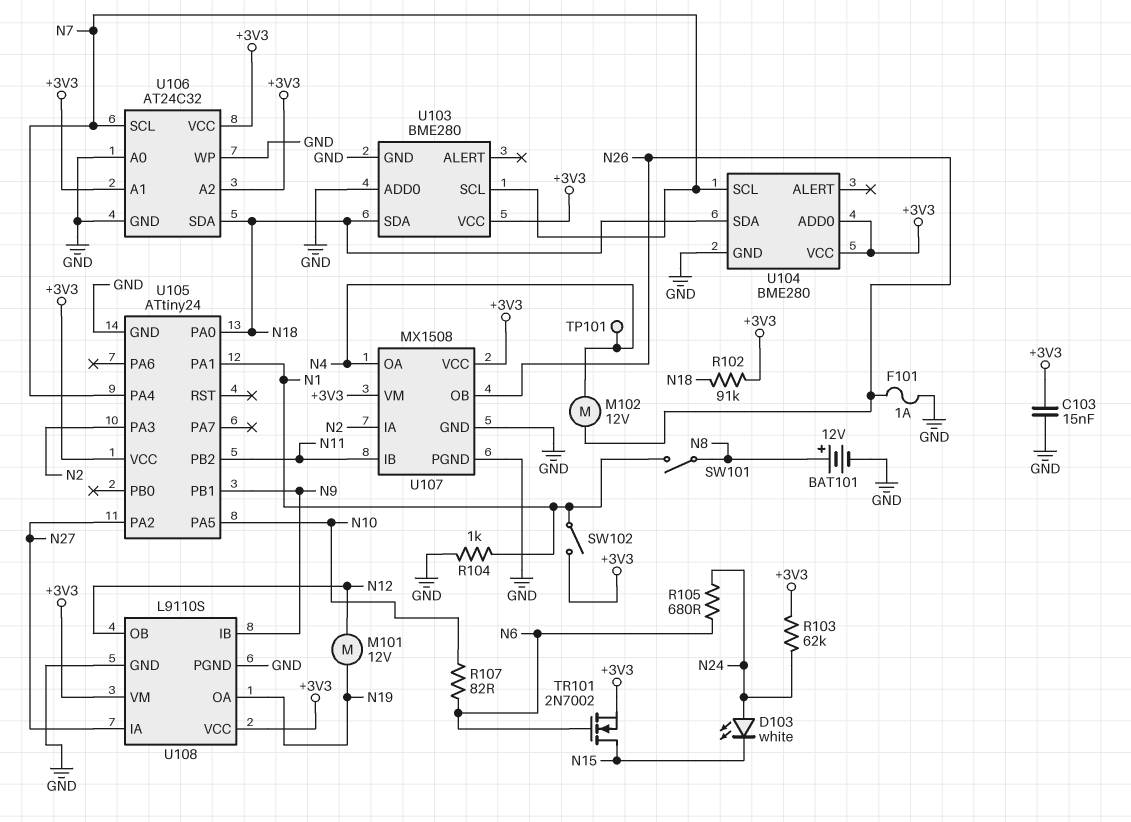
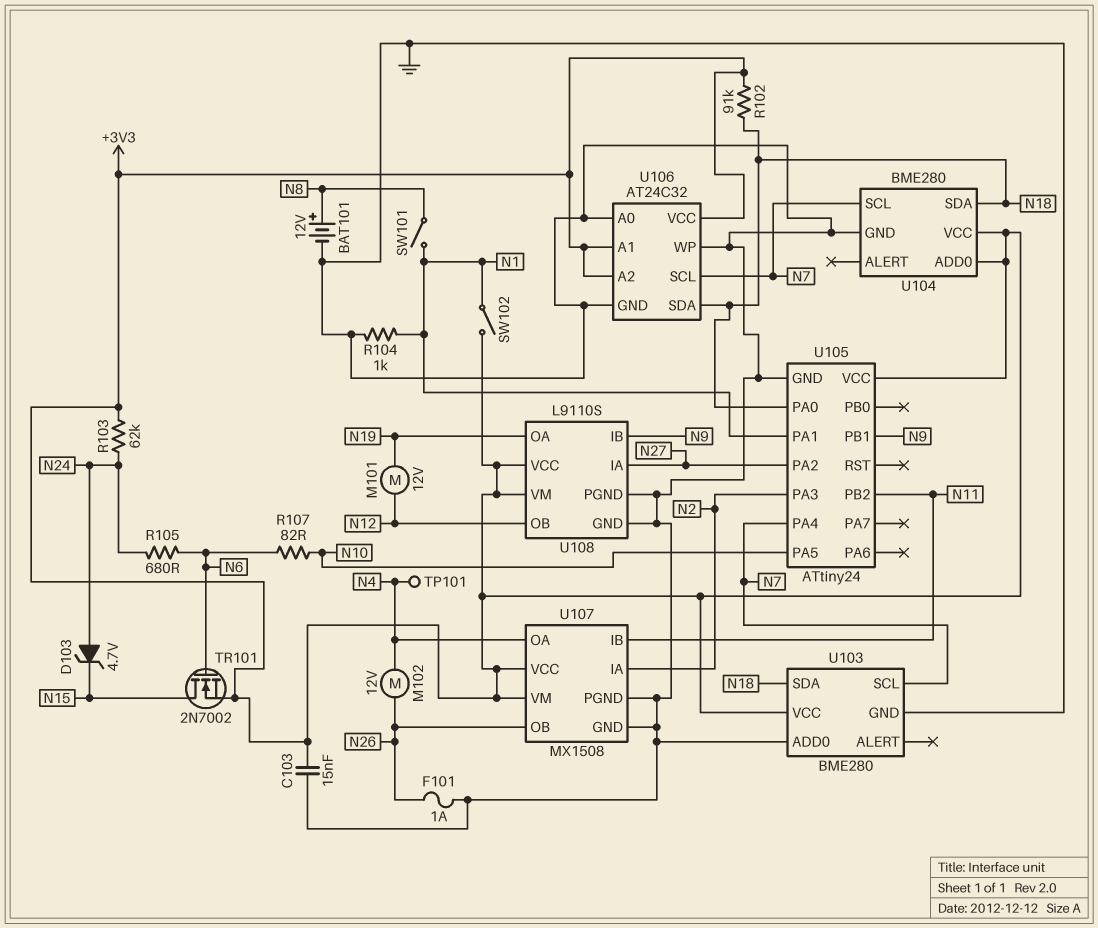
D103: LED white (A N24, K N15) -> zener 4.7V (A N24, K N15)

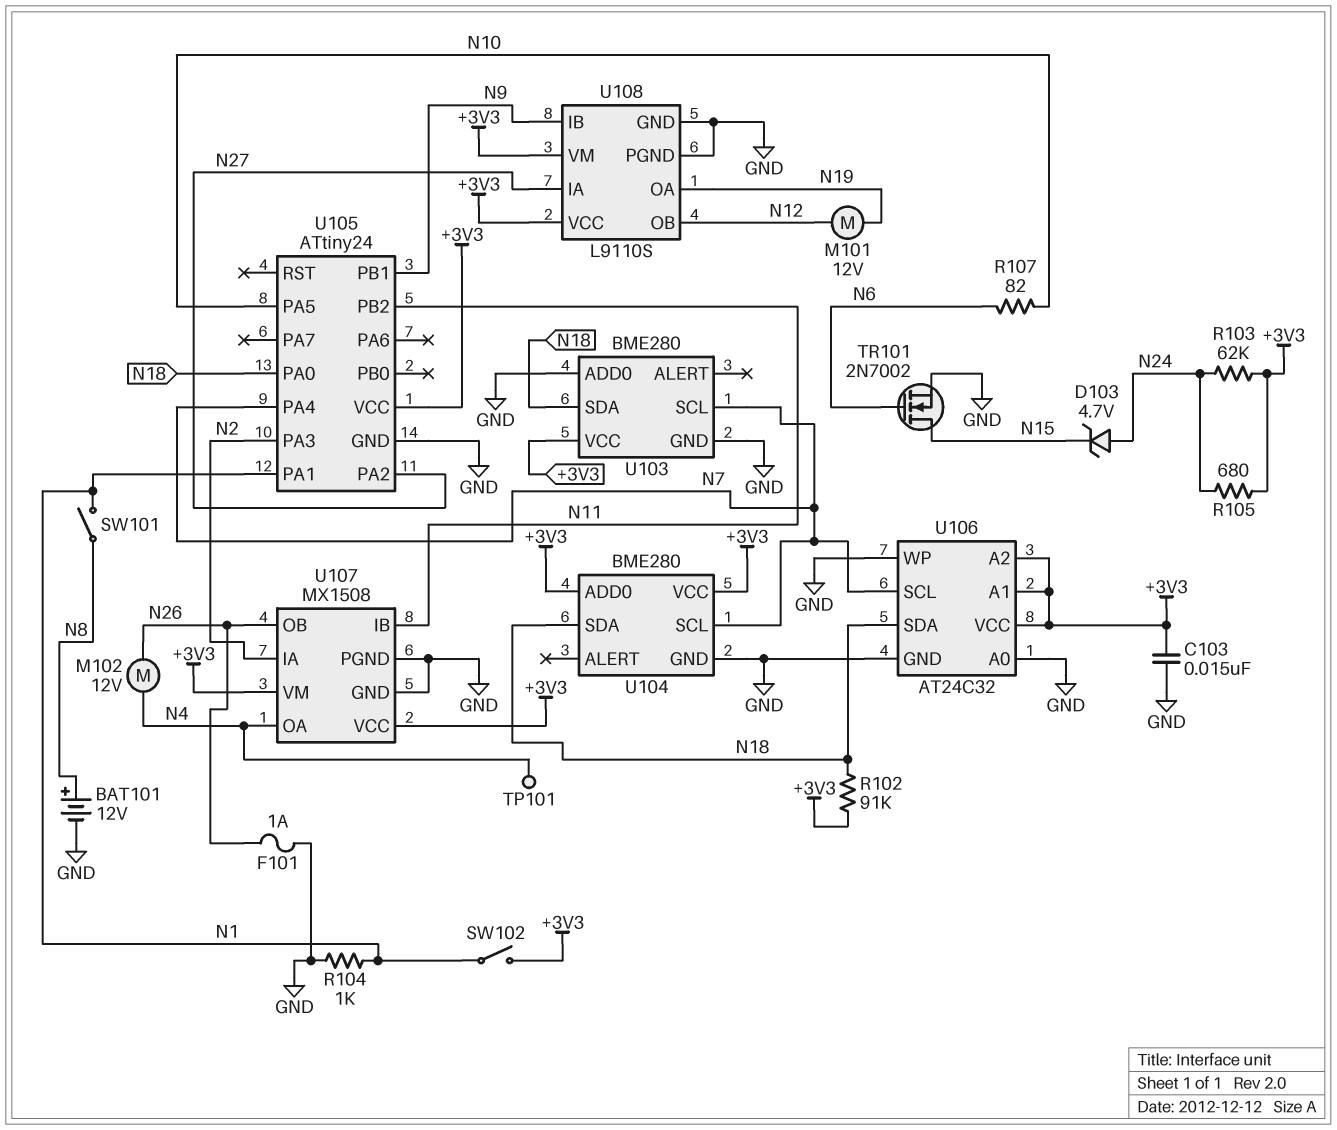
R105: 680 (N6, N24) -> 680 (+3V3, N24)
TR101: NMOS 2N7002 (G N6, D N15, S +3V3) -> NMOS 2N7002 (G N6, D N15, S GND)

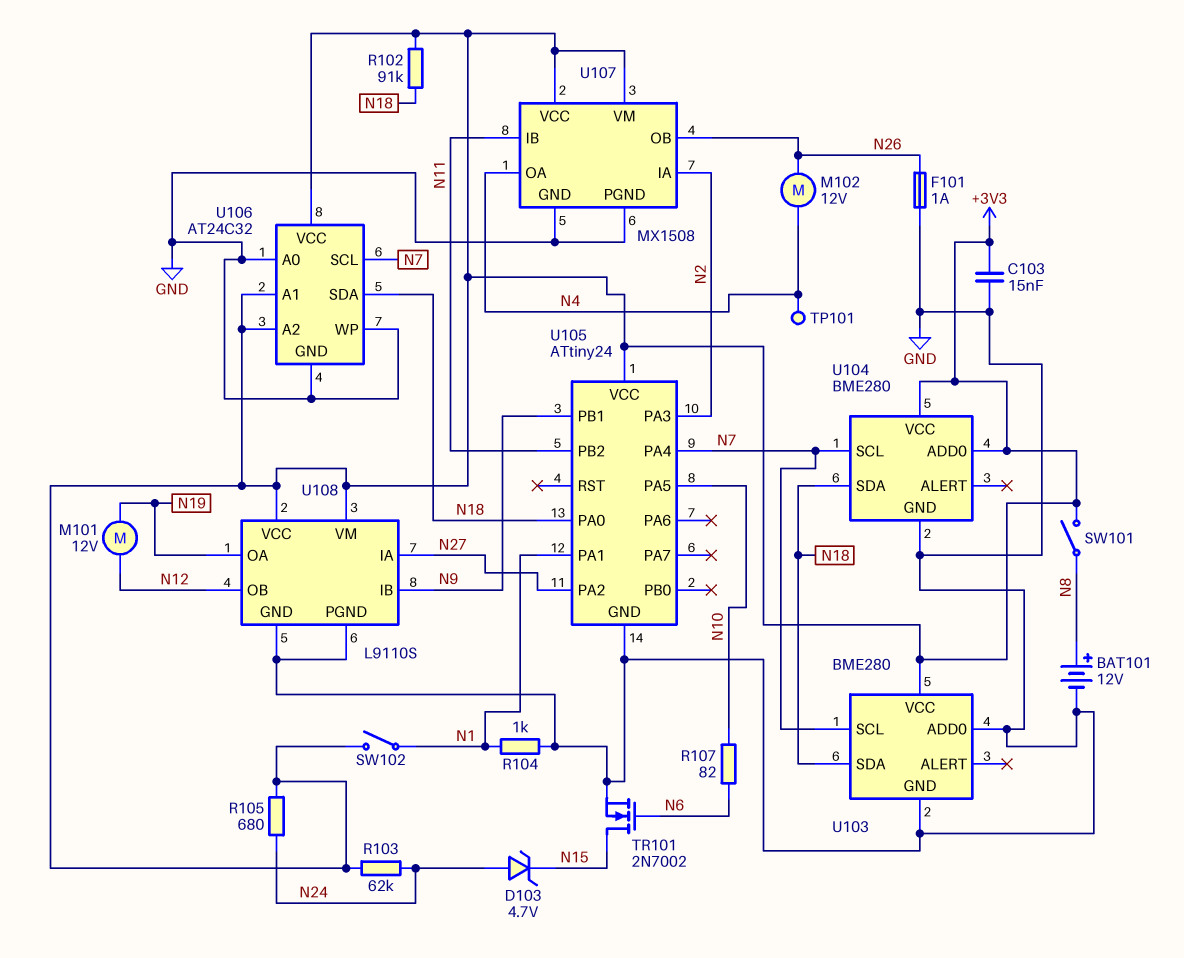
SW101: switch (N1, N8) -> switch (+3V3, N8)

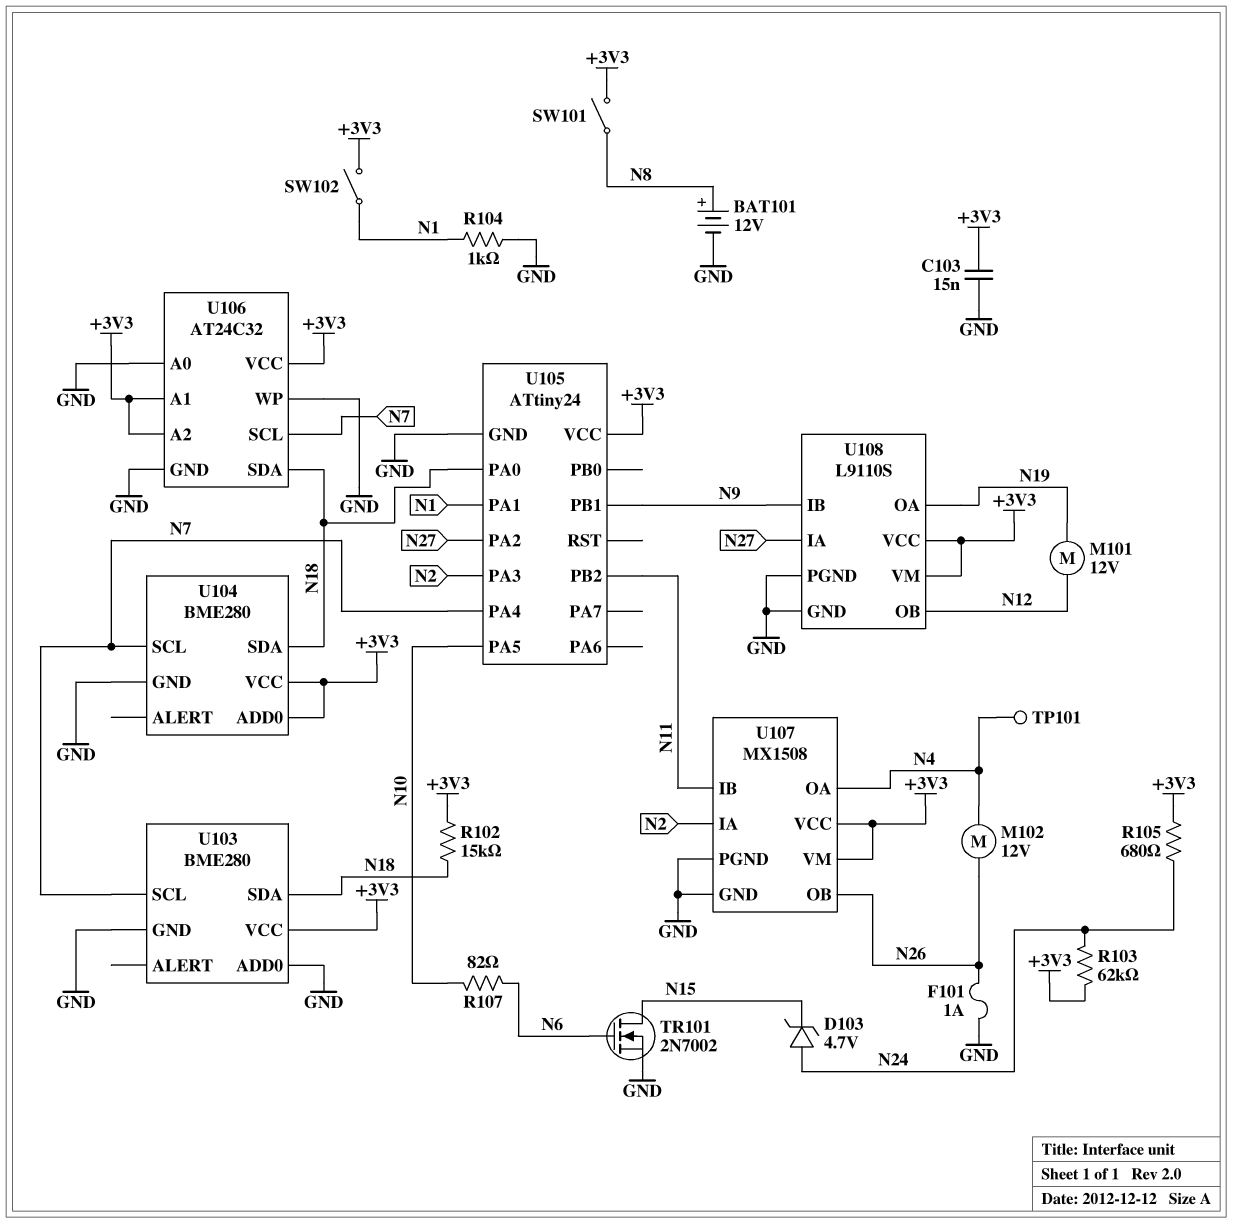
R102: 91k (+3V3, N18) -> 15k (+3V3, N18)

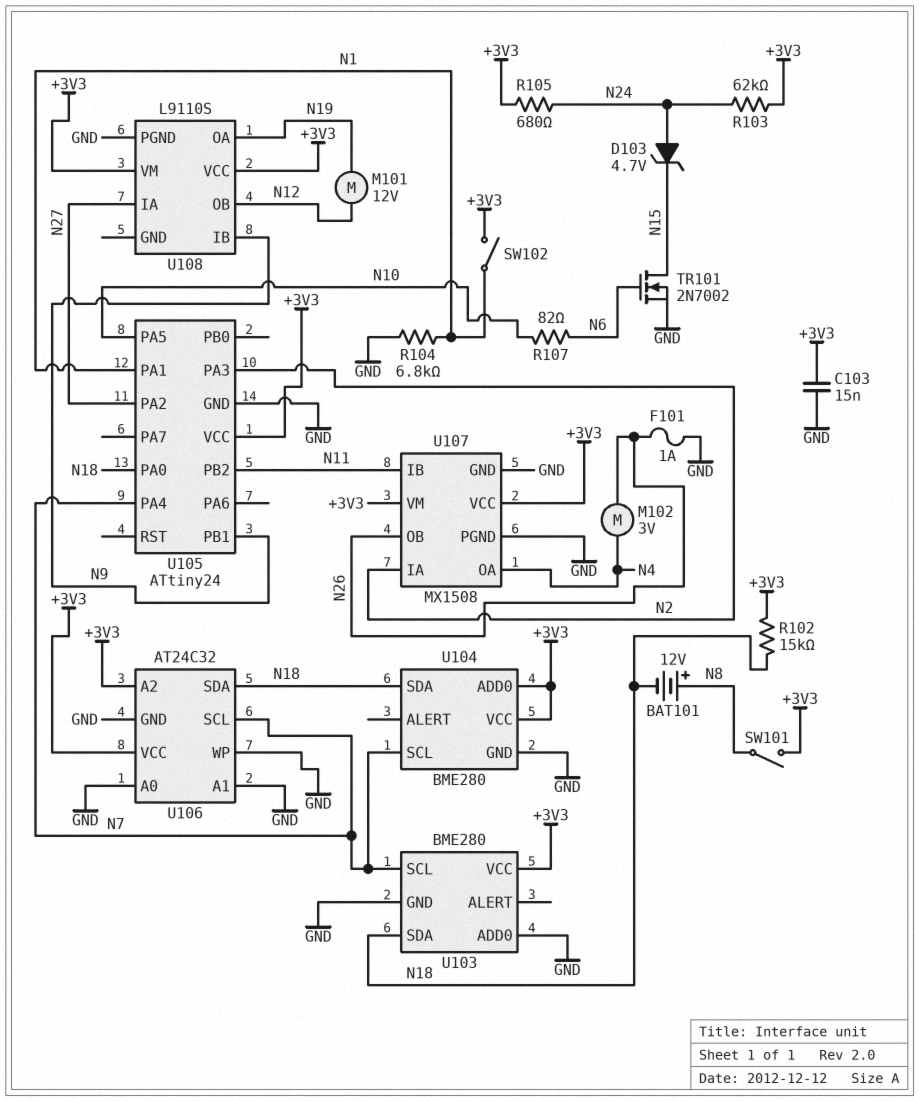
BAT101: 12V (plus N8, minus GND) -> 12V (plus N8, minus N18)
M102: motor 12V (N4, N26) -> motor 3V (N4, N26)
R104: 1k (GND, N1) -> 6.8k (GND, N1)
TP101: test point (N4) -> none
U106 pin A1: +3V3 -> GND
U108 pin GND: GND -> none

